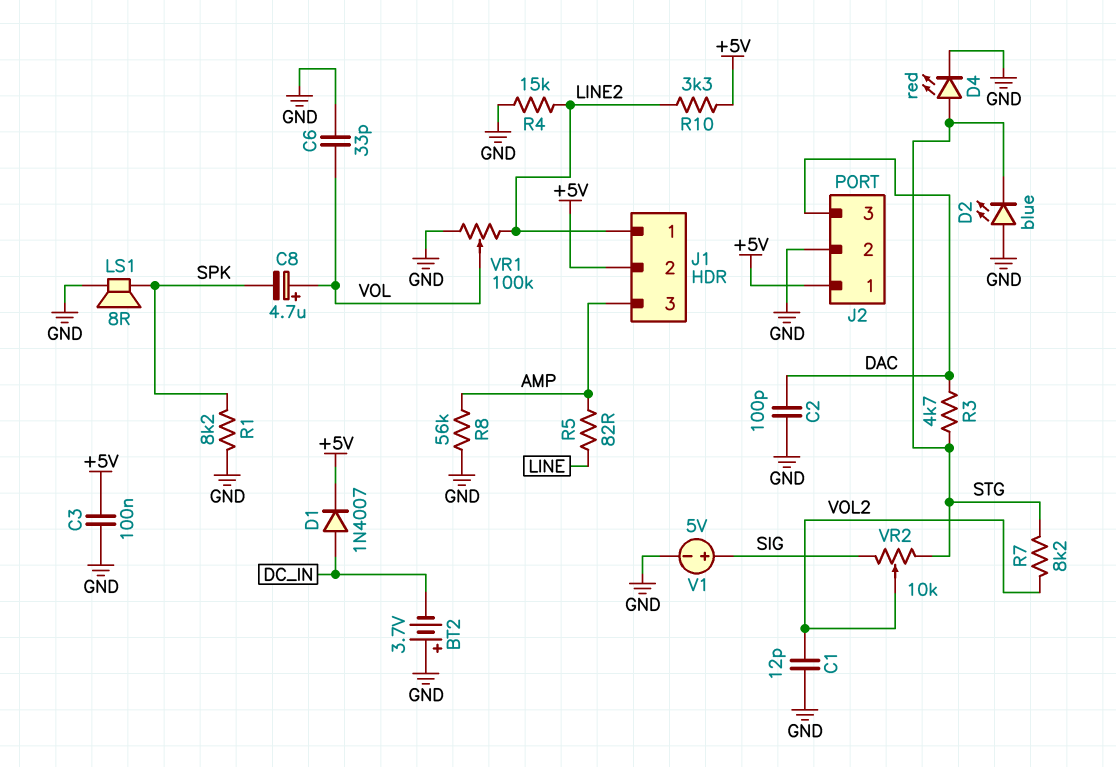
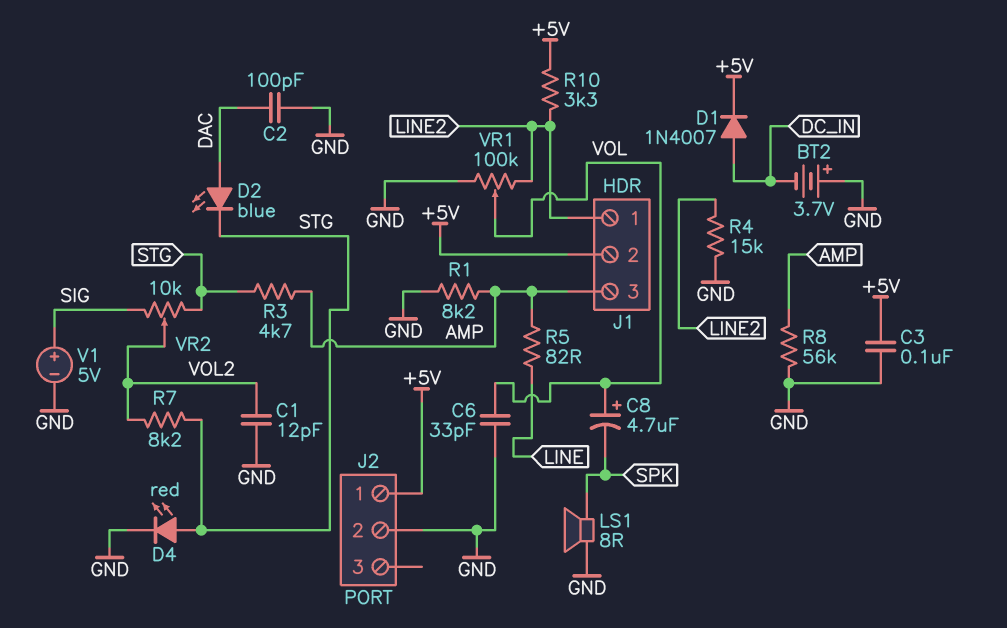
D2: LED blue (A GND, K STG) -> LED blue (A DAC, K STG)
J2 pin 3: DAC -> none
R1: 8.2k (GND, SPK) -> 8.2k (AMP, GND)
R3: 4.7k (DAC, STG) -> 4.7k (AMP, STG)

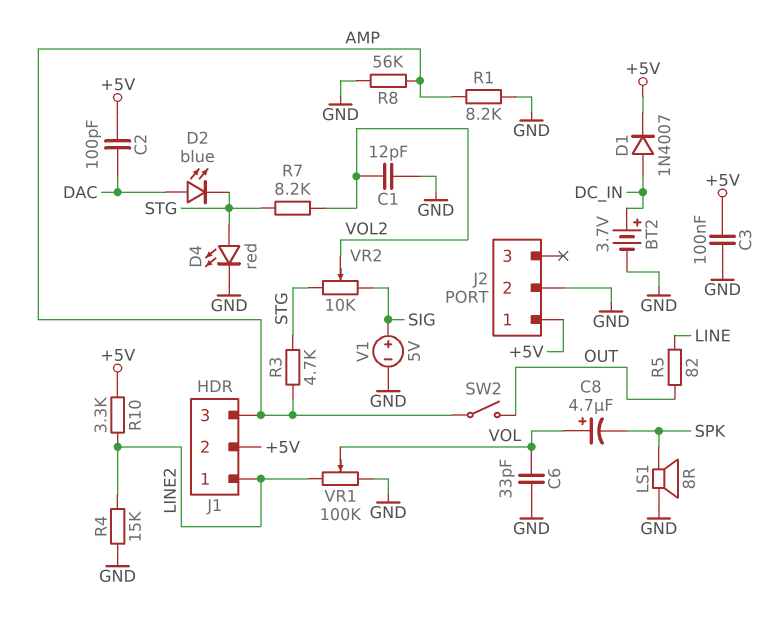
BT2: 3.7V (plus GND, minus DC_IN) -> 3.7V (plus DC_IN, minus GND)
C2: 100pF (DAC, GND) -> 100pF (+5V, DAC)
R5: 82 (AMP, LINE) -> 82 (LINE, OUT)
SW2: none -> switch (AMP, OUT)

